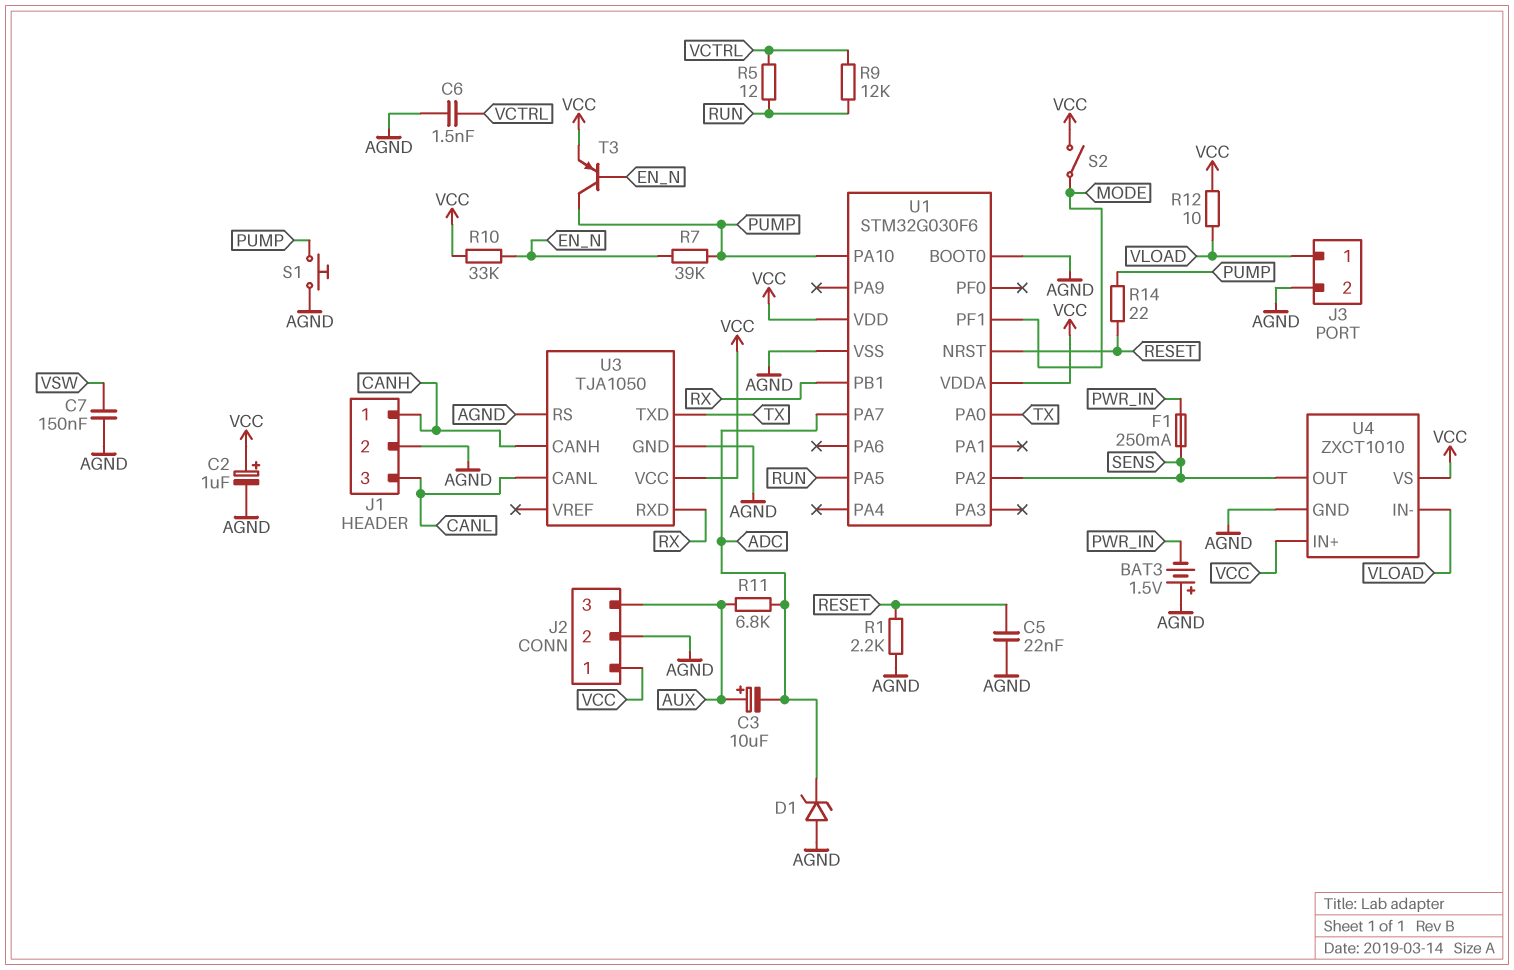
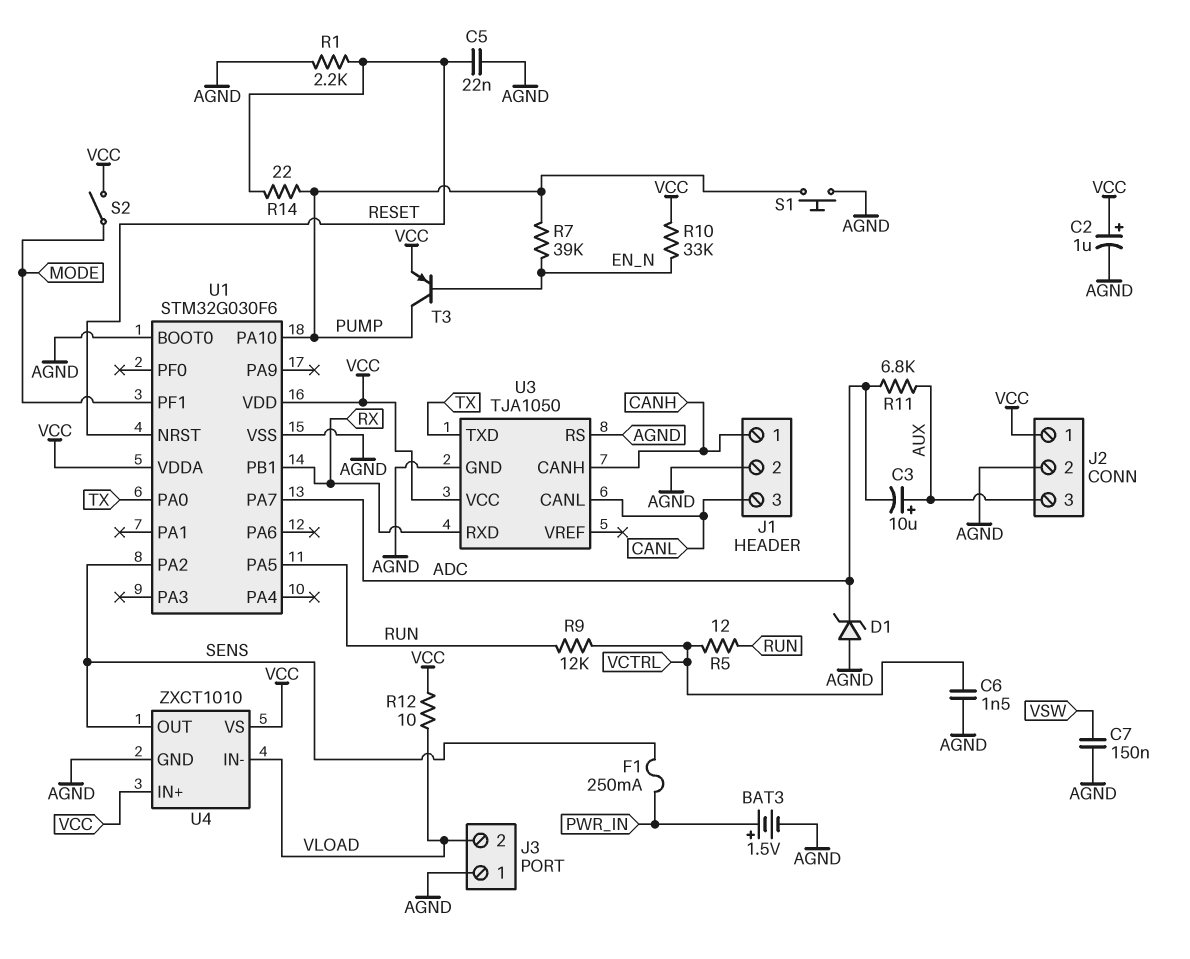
BAT3: 1.5V (plus AGND, minus PWR_IN) -> 1.5V (plus PWR_IN, minus AGND)
J3 pin 1: VLOAD -> AGND
J3 pin 2: AGND -> VLOAD

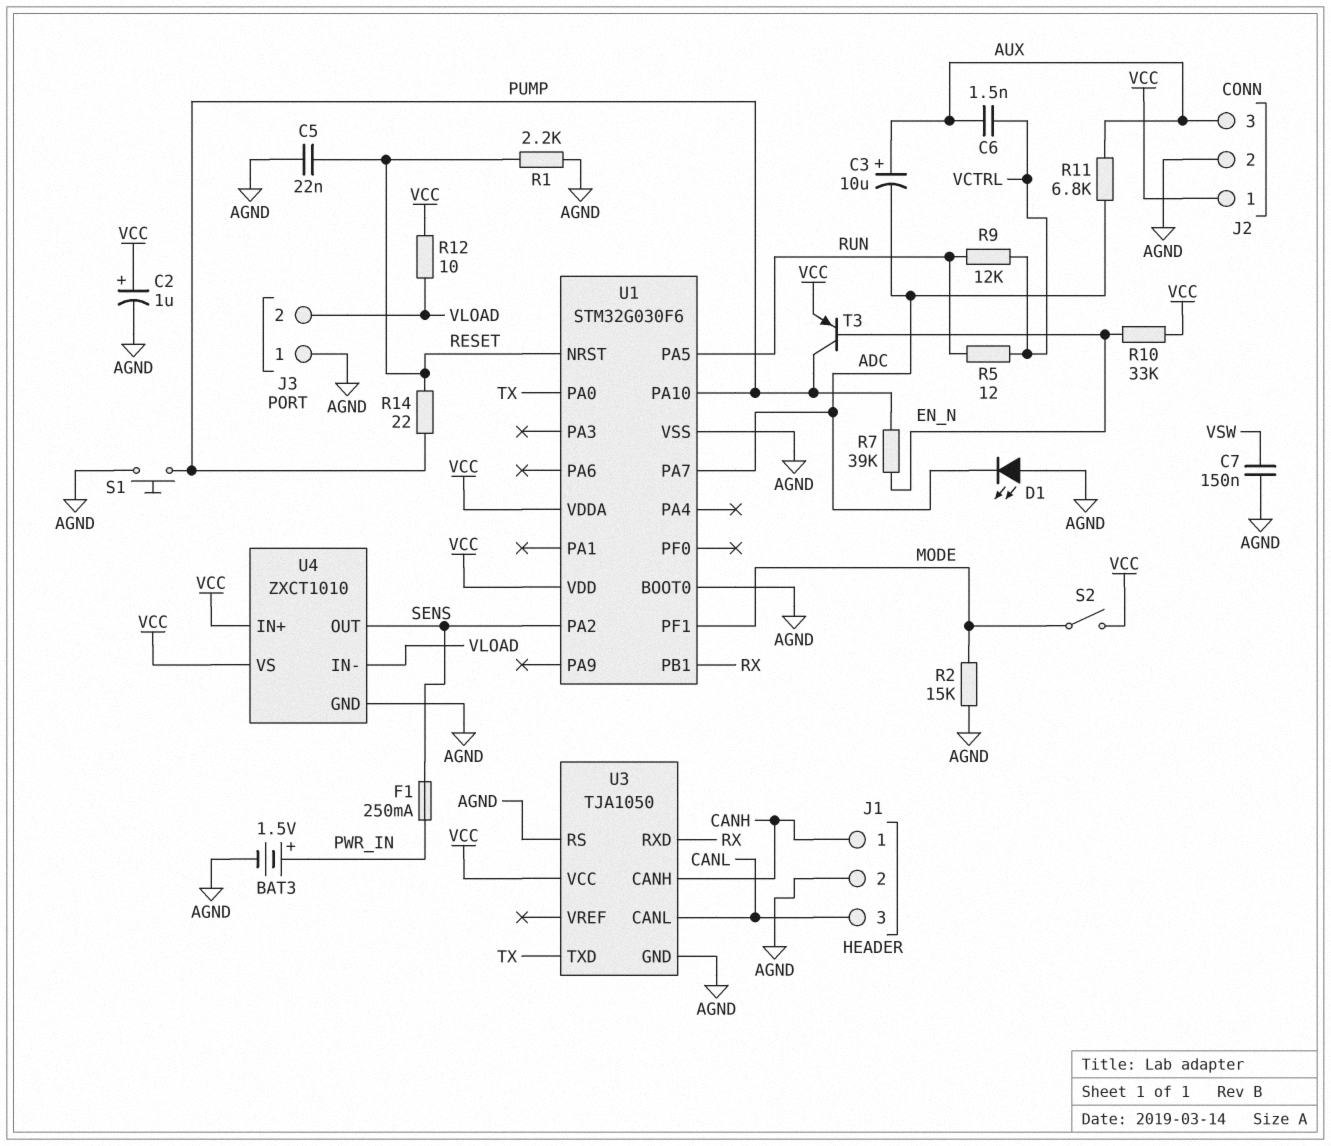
C6: 1.5nF (AGND, VCTRL) -> 1.5nF (AUX, VCTRL)
D1: zener (A AGND, K ADC) -> LED (A AGND, K ADC)
R2: none -> 15k (AGND, MODE)

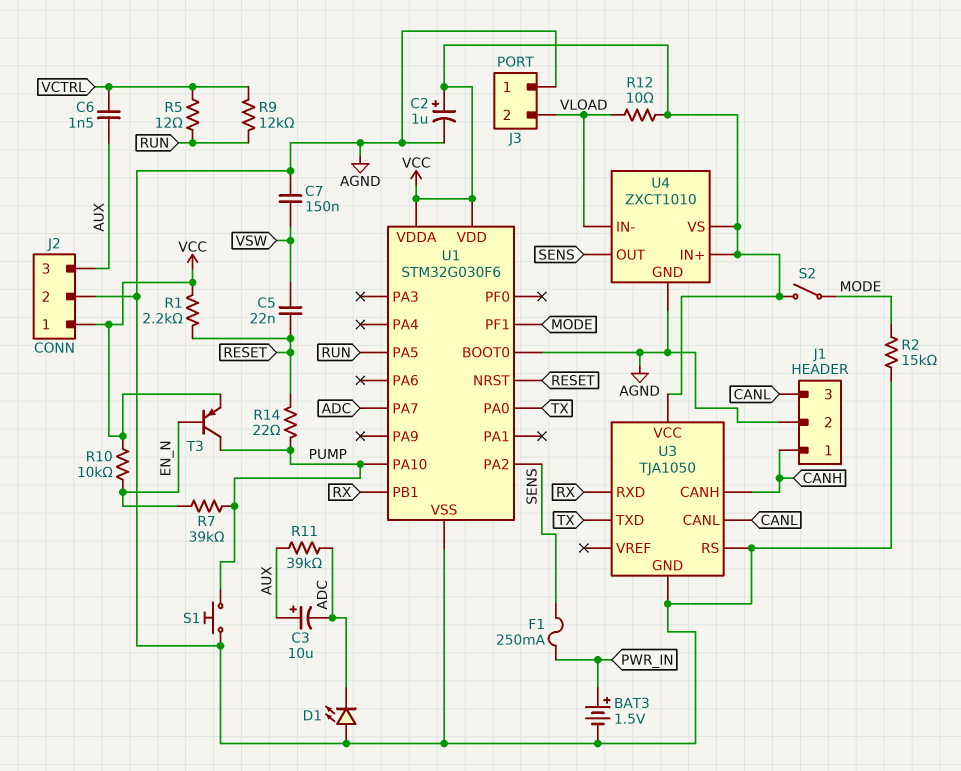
C5: 22nF (AGND, RESET) -> 22nF (RESET, VSW)
R1: 2.2k (AGND, RESET) -> 2.2k (RESET, VCC)
R10: 33k (EN_N, VCC) -> 10k (EN_N, VCC)
R11: 6.8k (ADC, AUX) -> 39k (ADC, AUX)

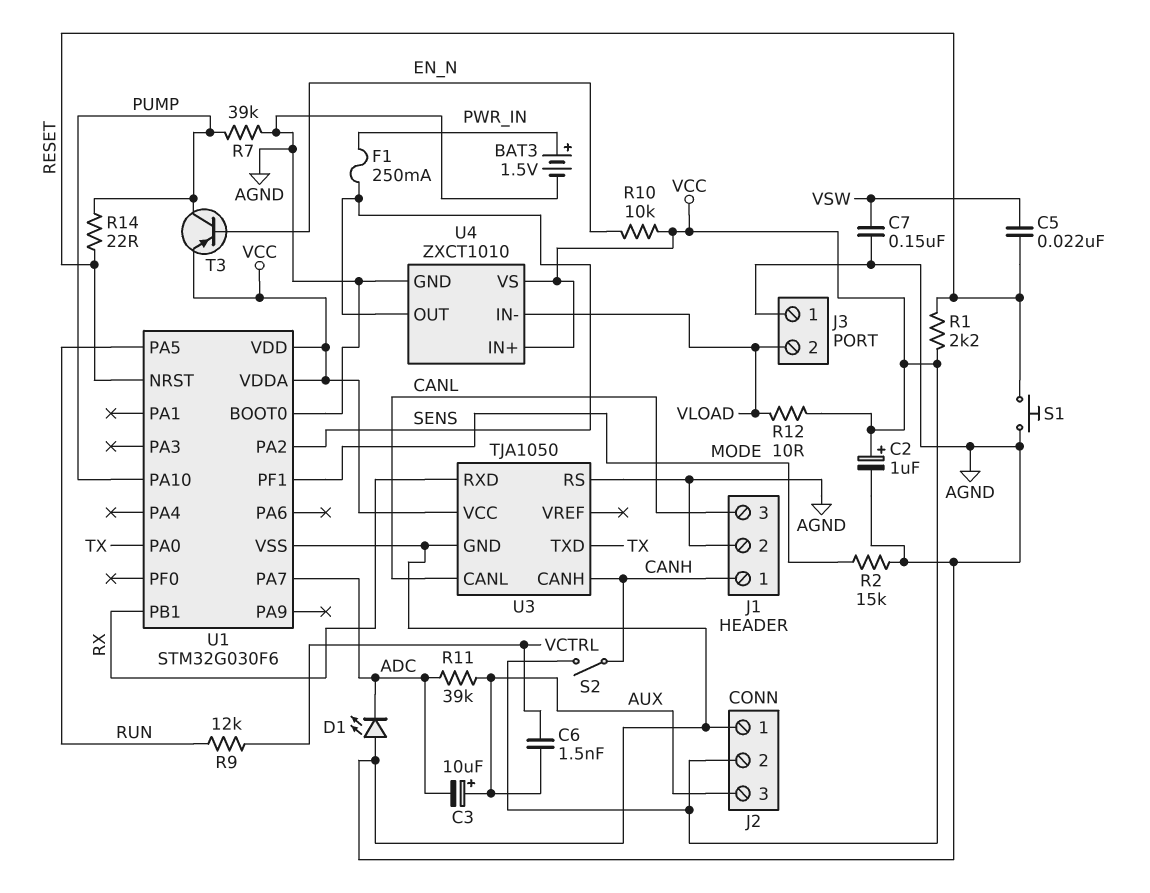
J2 pin 1: VCC -> AGND
J2 pin 2: AGND -> VCC
R5: 12 (RUN, VCTRL) -> none
R7: 39k (EN_N, PUMP) -> 39k (AGND, PUMP)
S1: button (AGND, PUMP) -> button (AGND, RESET)
S2: switch (MODE, VCC) -> switch (CANH, VCC)

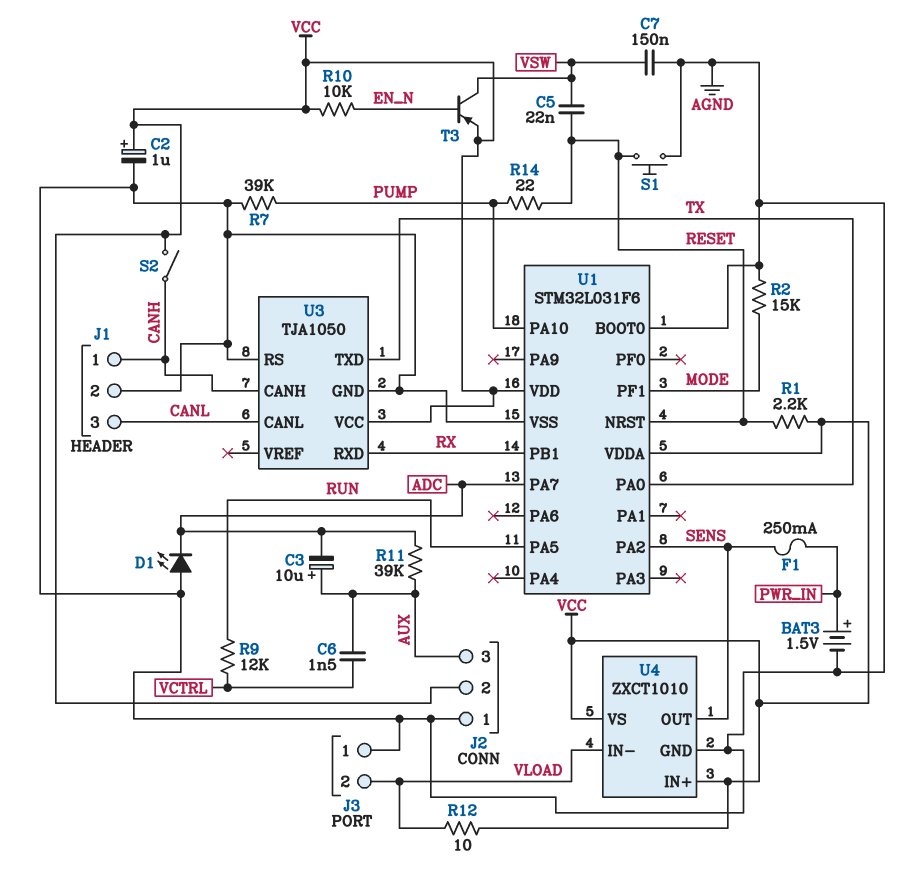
T3: PNP (B EN_N, C PUMP, E VCC) -> PNP (B EN_N, C VSW, E VCC)
U1: STM32G030F6 -> STM32L031F6

